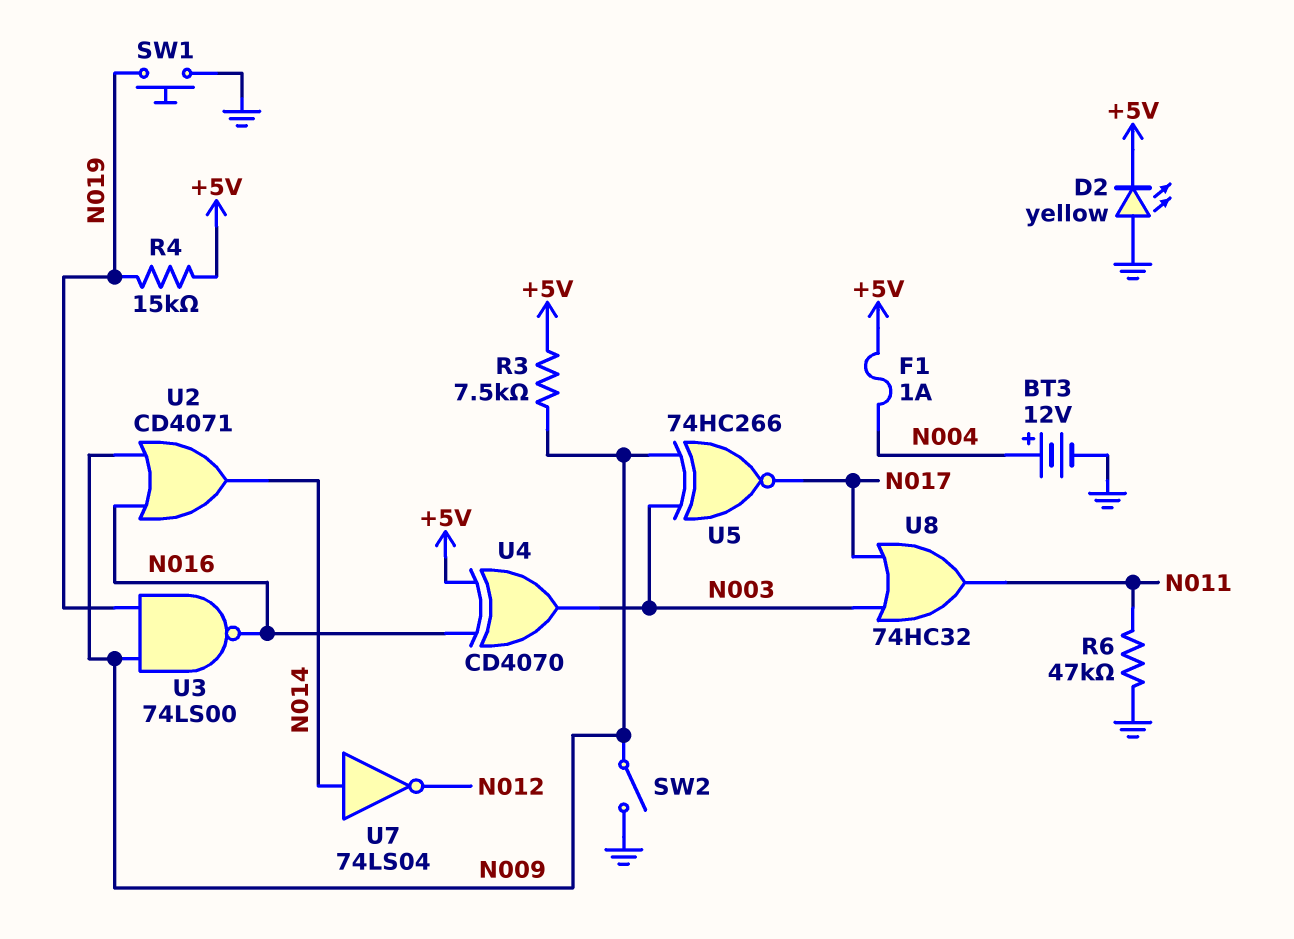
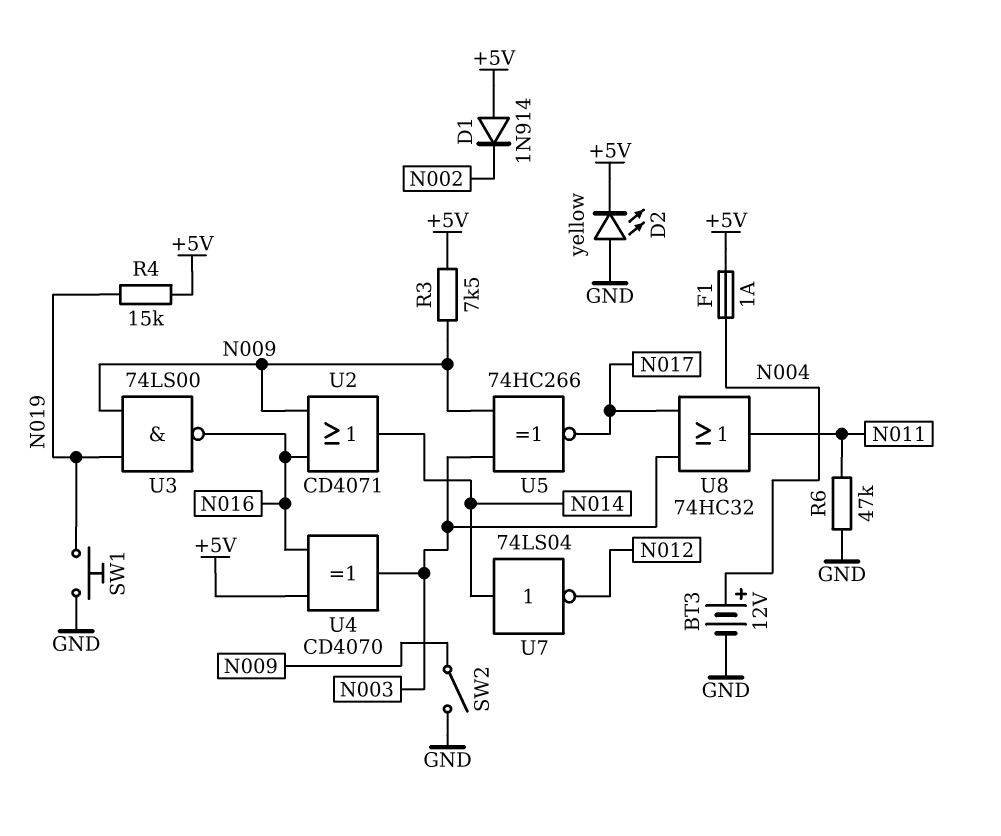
D1: none -> diode 1N914 (A +5V, K N002)

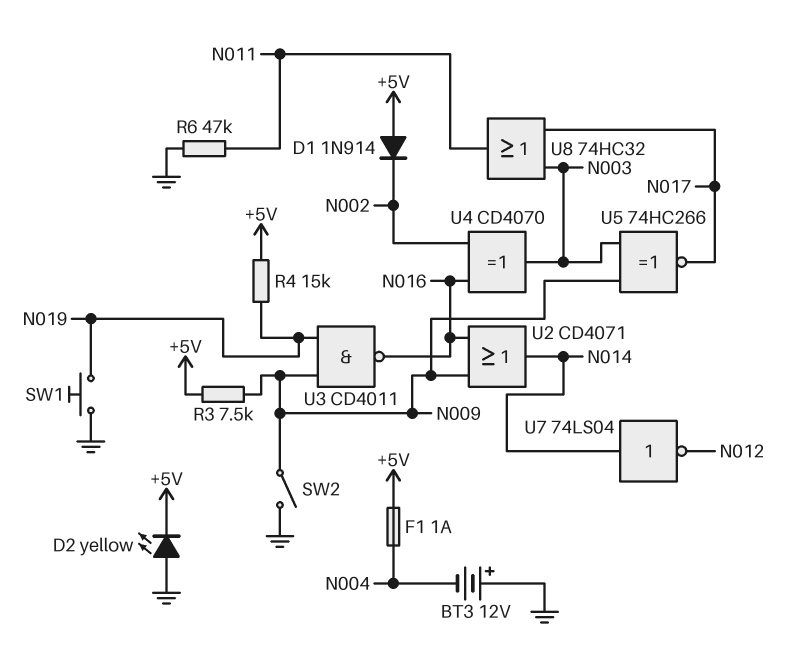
BT3: 12V (plus N004, minus GND) -> 12V (plus GND, minus N004)
U3: NAND 74LS00 (in N009, in N019, out N016) -> NAND CD4011 (in N009, in N019, out N016)
U4: XOR CD4070 (in +5V, in N016, out N003) -> XOR CD4070 (in N002, in N016, out N003)

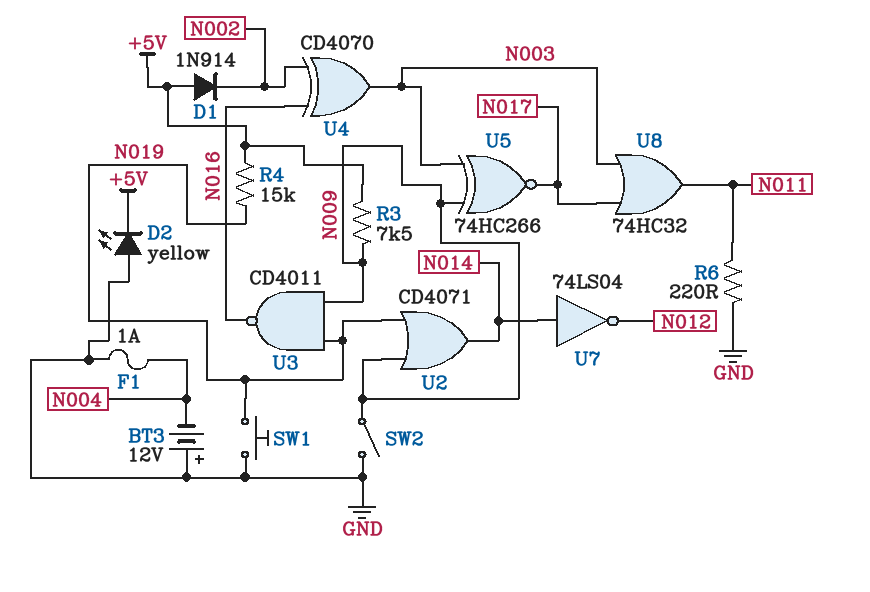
F1: 1A (+5V, N004) -> 1A (GND, N004)
R6: 47k (GND, N011) -> 220 (GND, N011)
U2: OR CD4071 (in N009, in N016, out N014) -> OR CD4071 (in N009, in N019, out N014)

